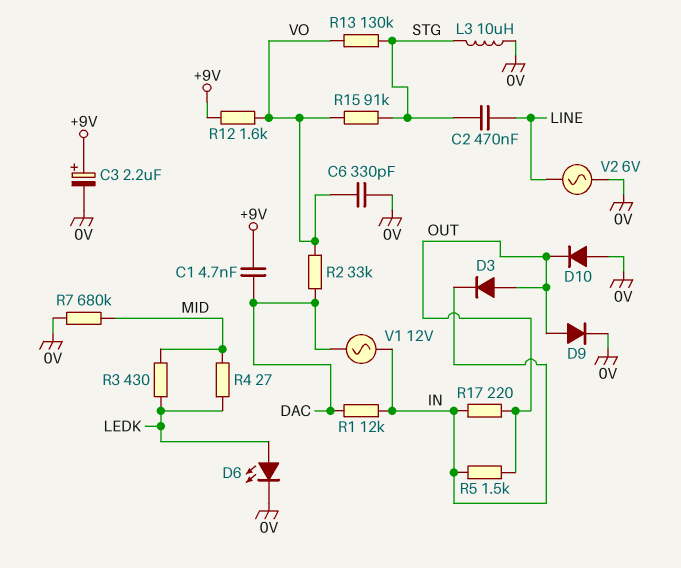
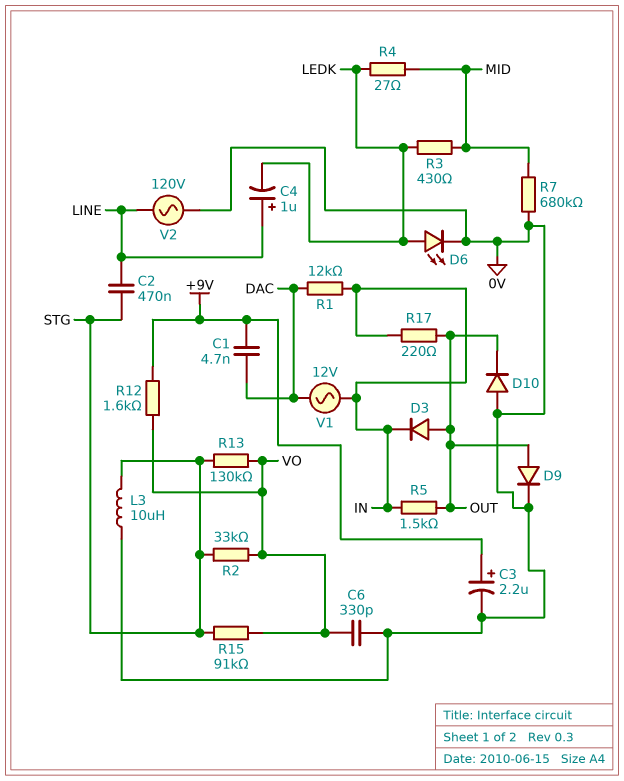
C4: none -> 1uF (plus LINE, minus LEDK)
R2: 33k (DAC, VO) -> 33k (STG, VO)
V2: AC 6V (0V, LINE) -> AC 120V (0V, LINE)

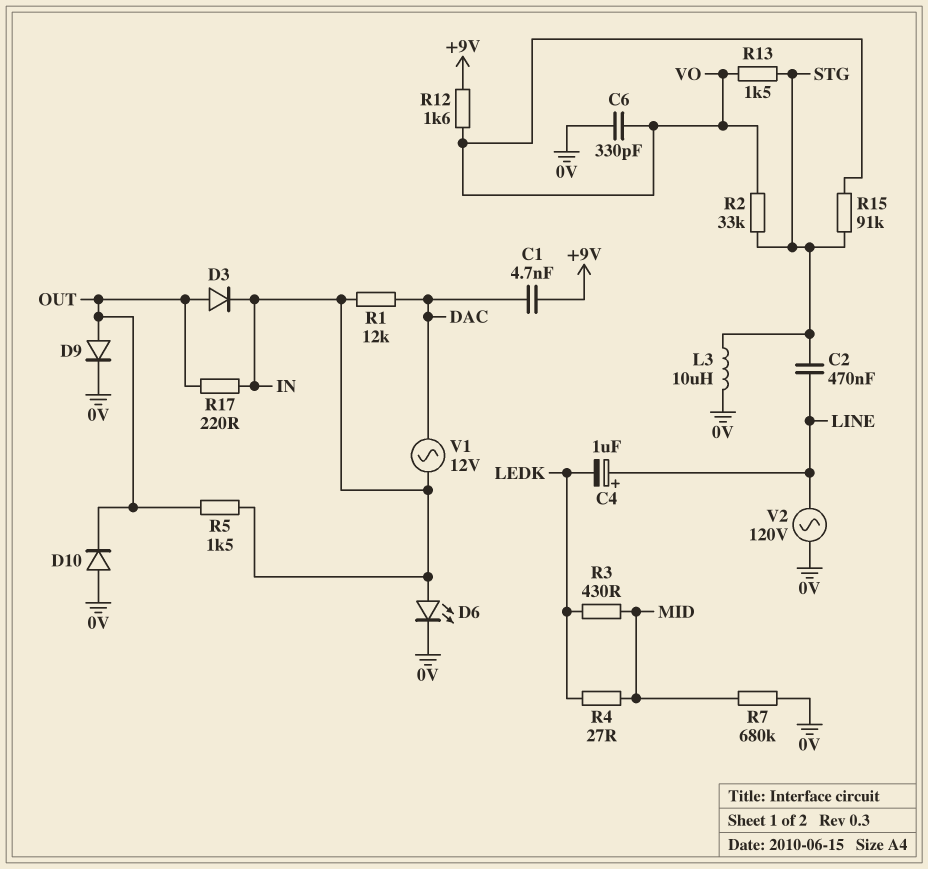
C3: 2.2uF (plus +9V, minus 0V) -> none
D6: LED (A LEDK, K 0V) -> LED (A IN, K 0V)
R13: 130k (STG, VO) -> 1.5k (STG, VO)

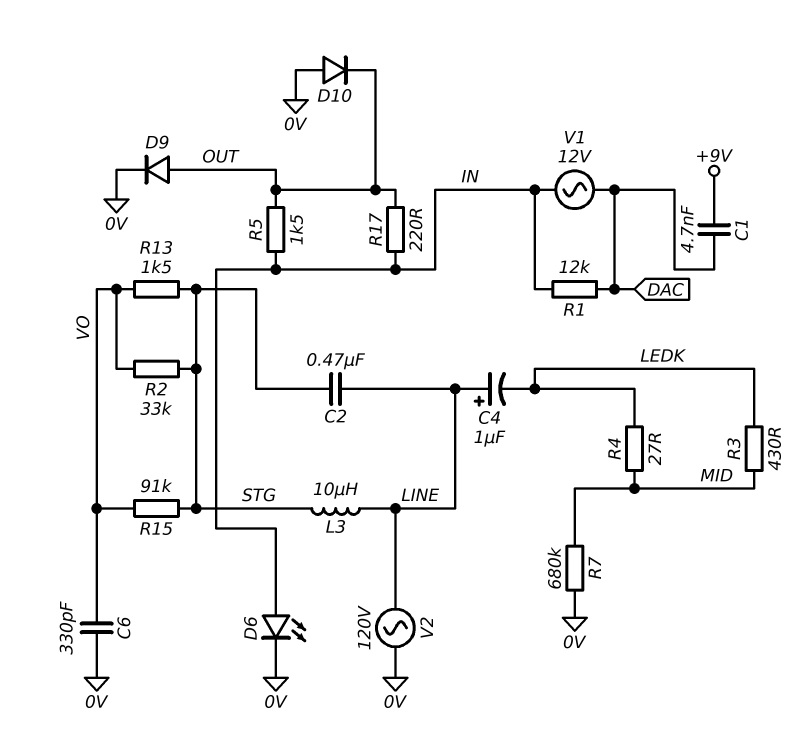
D3: diode (A OUT, K IN) -> none
L3: 10uH (0V, STG) -> 10uH (LINE, STG)
R12: 1.6k (+9V, VO) -> none

